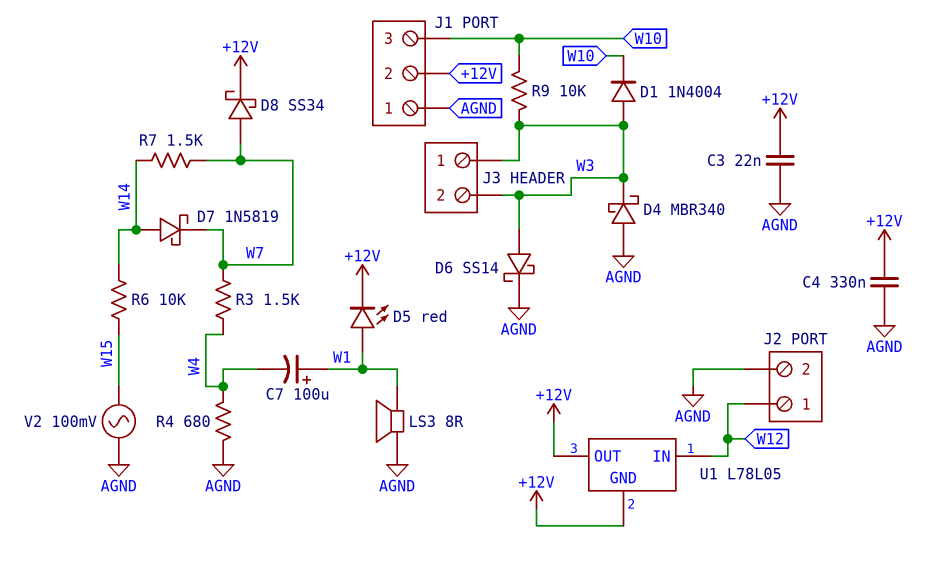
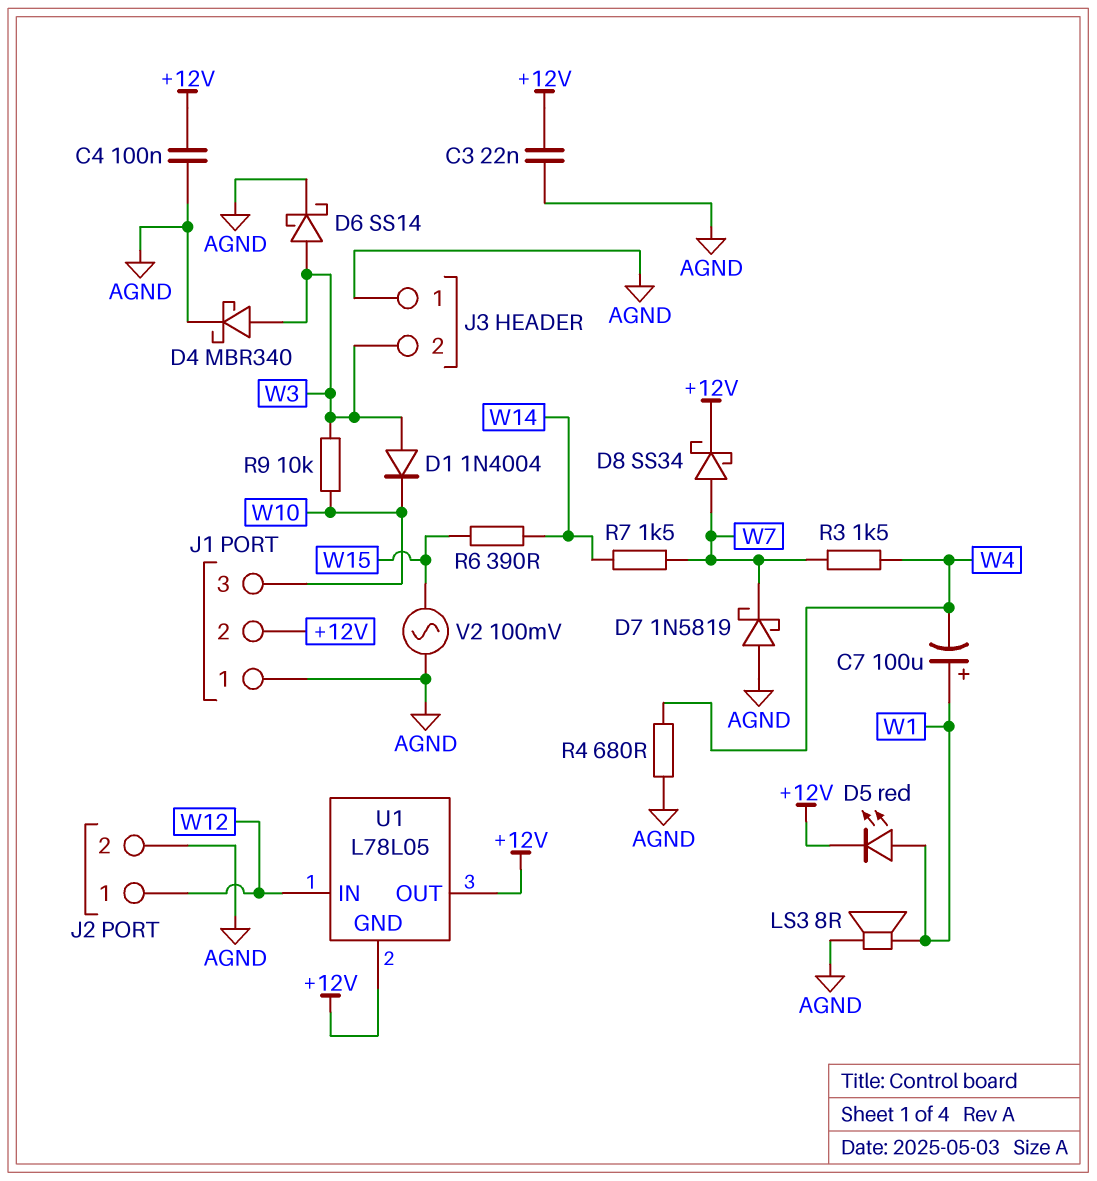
C4: 330nF (+12V, AGND) -> 100nF (+12V, AGND)
D4: schottky MBR340 (A AGND, K W3) -> schottky MBR340 (A W3, K AGND)
D7: schottky 1N5819 (A W14, K W7) -> schottky 1N5819 (A AGND, K W7)
J3 pin 1: W3 -> AGND
R6: 10k (W14, W15) -> 390 (W14, W15)

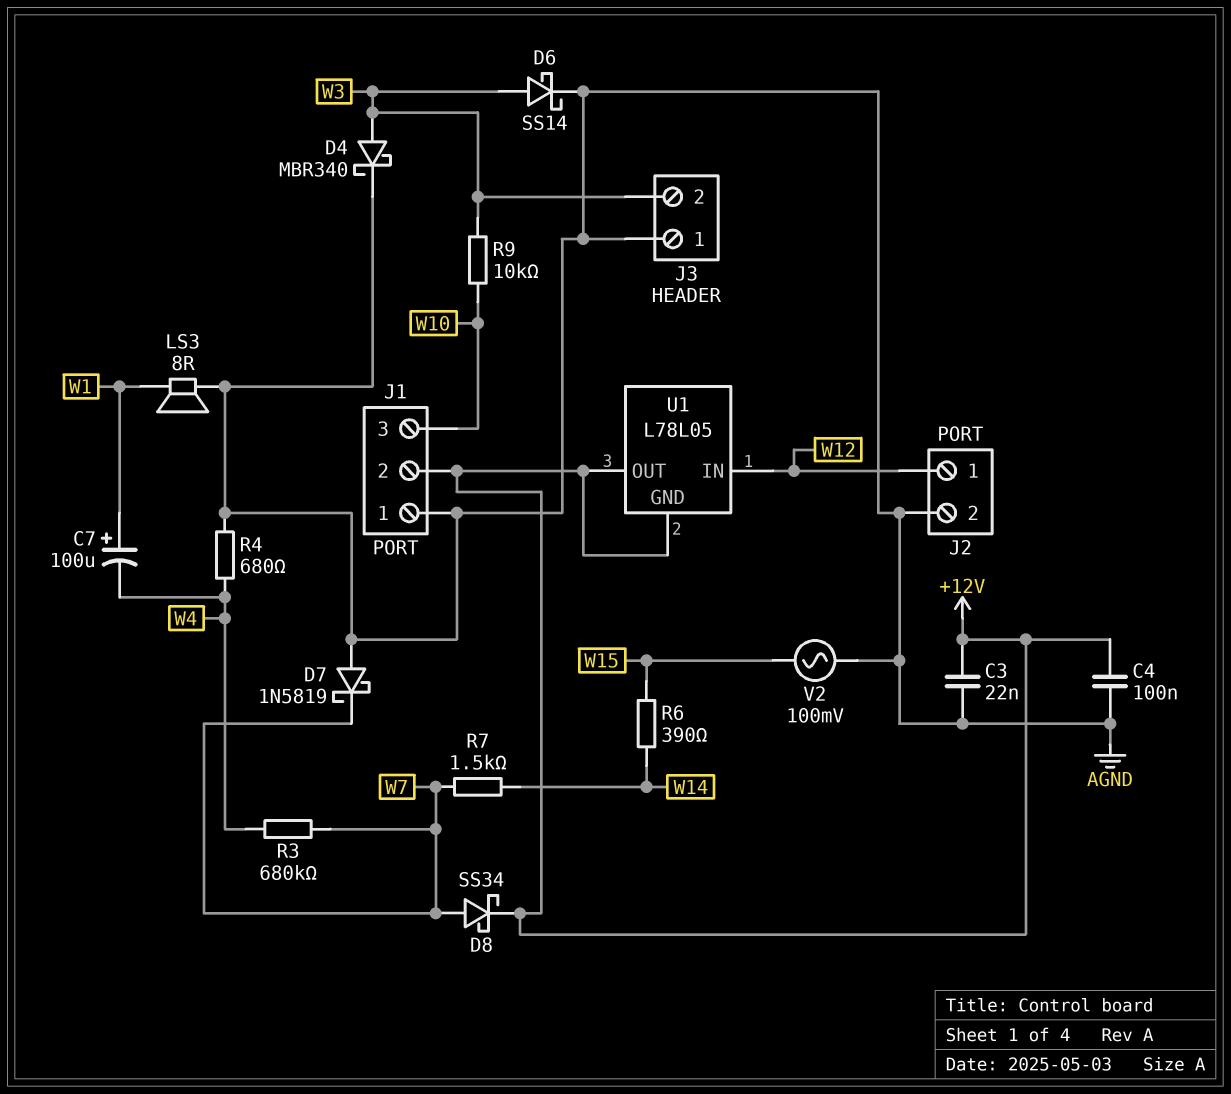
D1: diode 1N4004 (A W3, K W10) -> none
D5: LED red (A W1, K +12V) -> none
R3: 1.5k (W4, W7) -> 680k (W4, W7)

